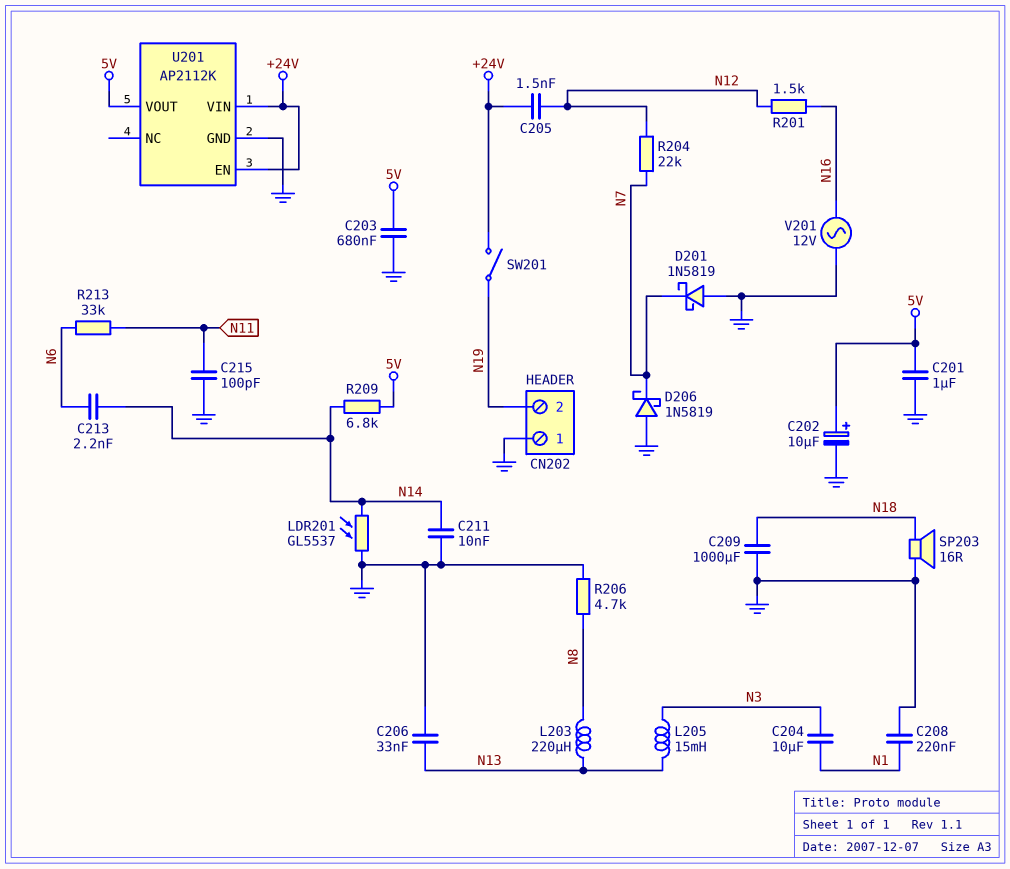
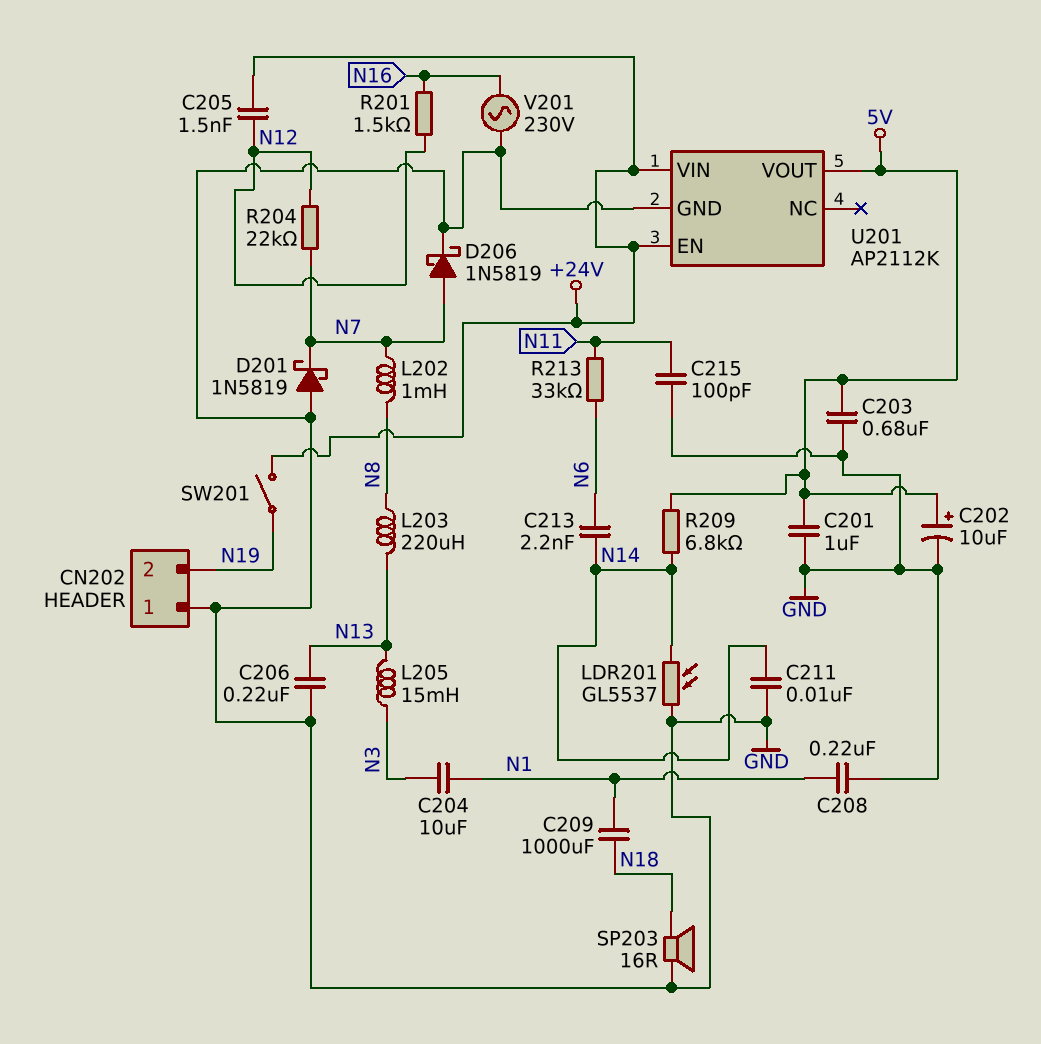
C206: 33nF (GND, N13) -> 220nF (GND, N13)
C209: 1000uF (GND, N18) -> 1000uF (N1, N18)
D206: schottky 1N5819 (A GND, K N7) -> schottky 1N5819 (A N7, K GND)
L202: none -> 1mH (N7, N8)
R206: 4.7k (GND, N8) -> none
V201: AC 12V (GND, N16) -> AC 230V (GND, N16)

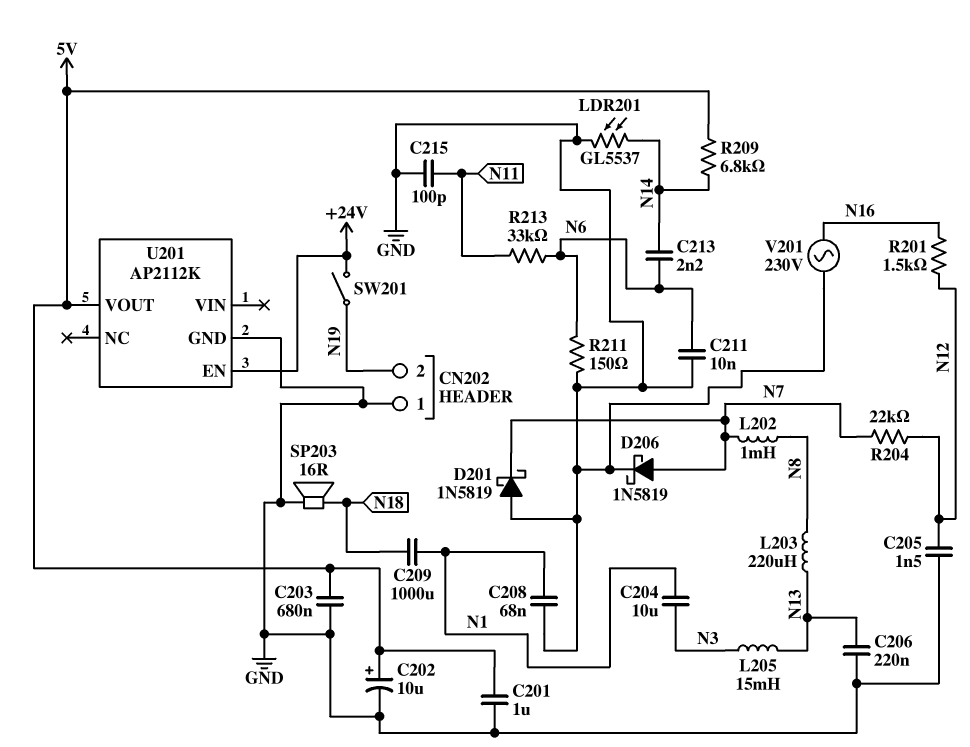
C205: 1.5nF (+24V, N12) -> 1.5nF (GND, N12)
C208: 220nF (GND, N1) -> 68nF (GND, N1)
C211: 10nF (GND, N14) -> 10nF (GND, N6)
R211: none -> 150 (GND, N6)
U201 pin VIN: +24V -> none

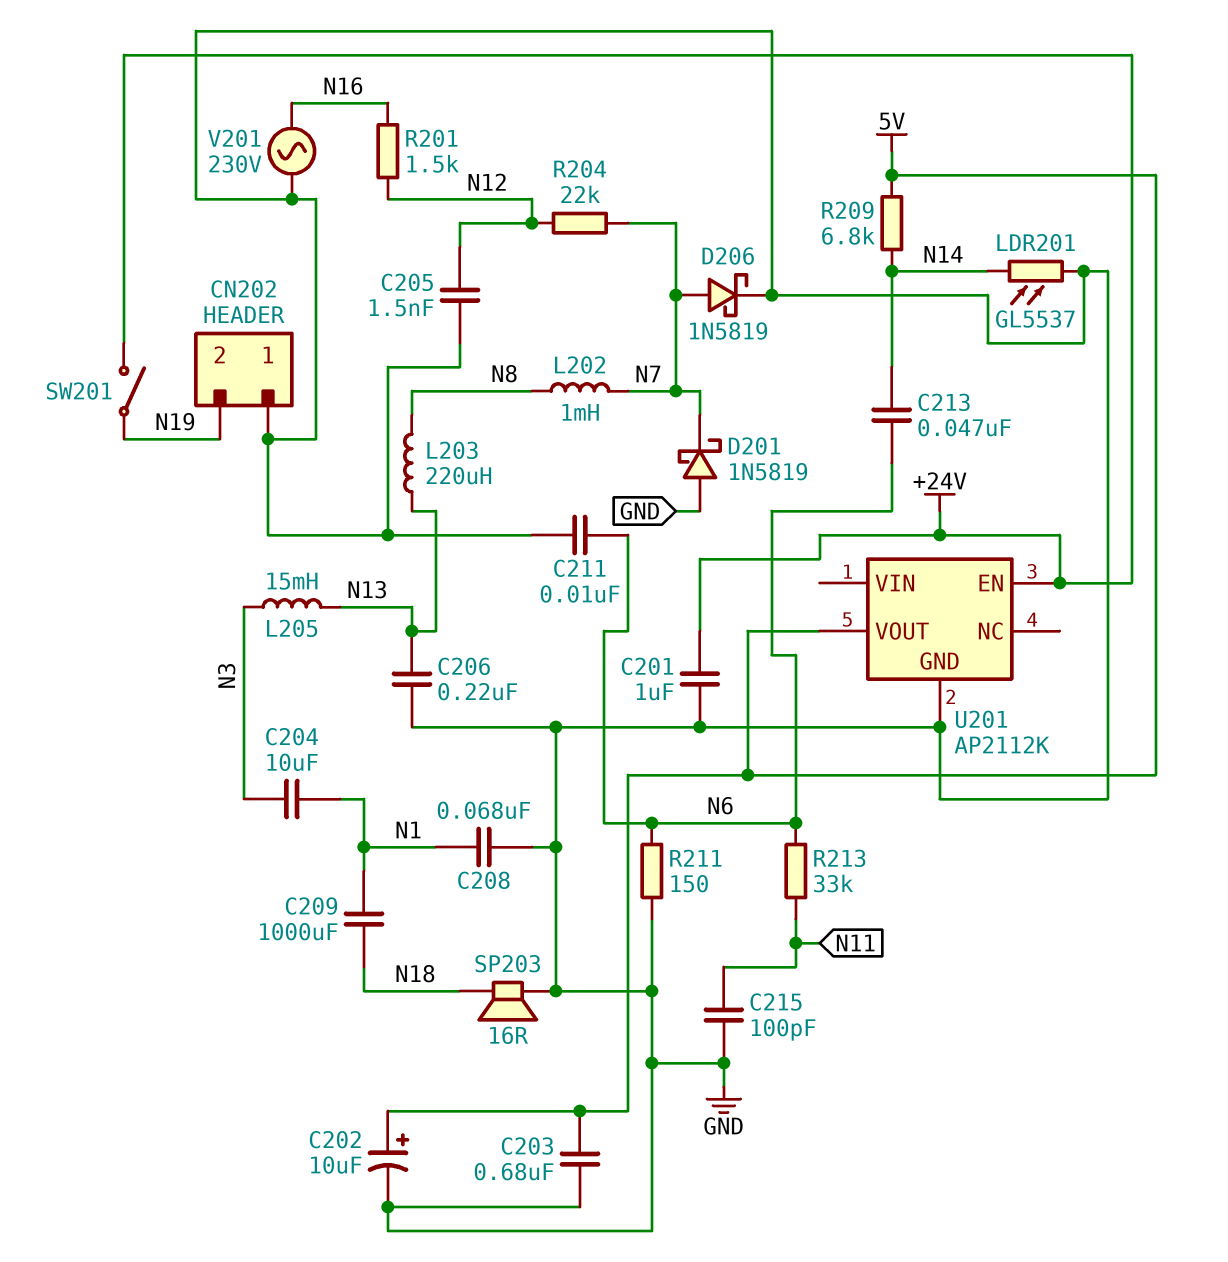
C201: 1uF (5V, GND) -> 1uF (+24V, GND)
C213: 2.2nF (N6, N14) -> 47nF (N6, N14)

